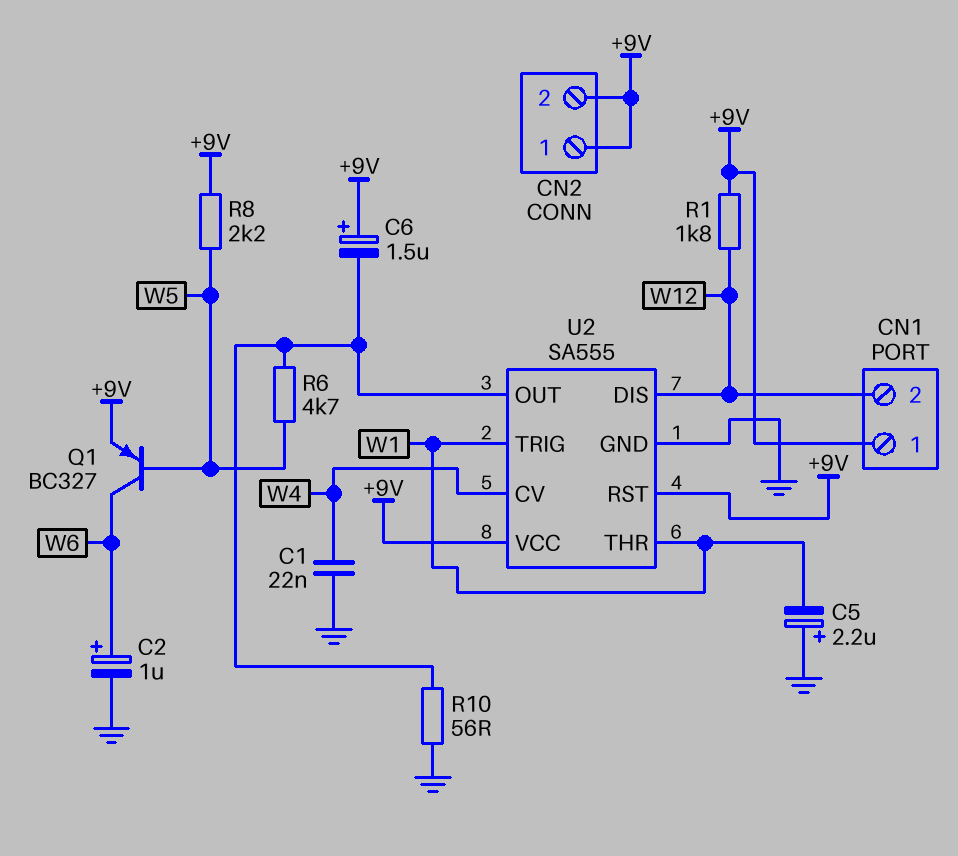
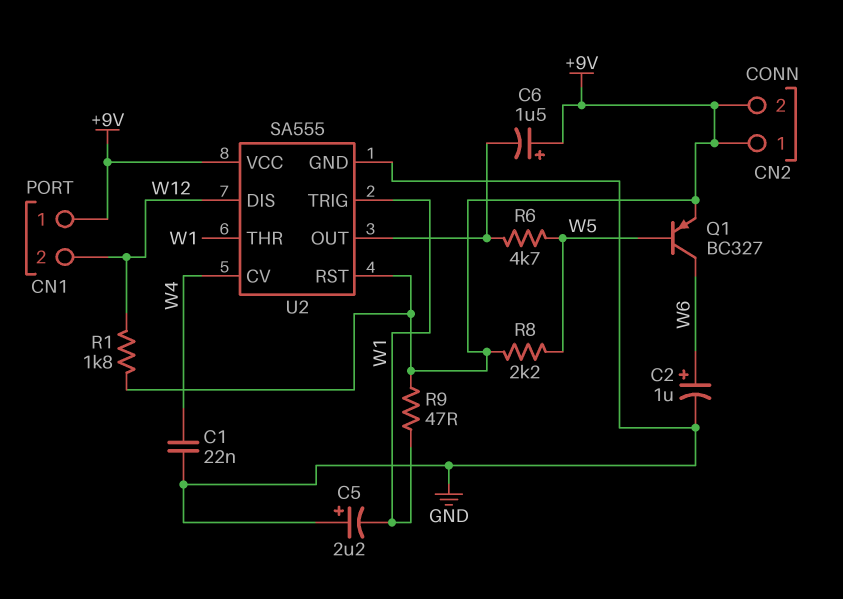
R9: none -> 47 (+9V, W1)
R10: 56 (GND, U2/OUT) -> none

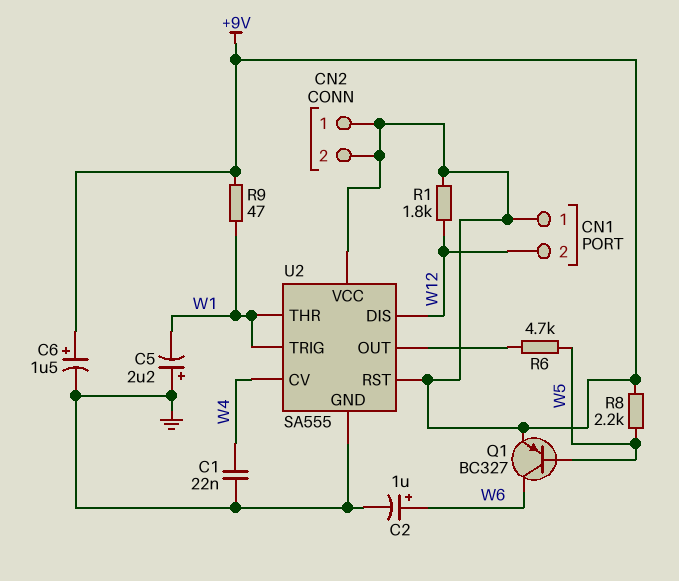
C6: 1.5uF (plus +9V, minus U2/OUT) -> 1.5uF (plus +9V, minus GND)

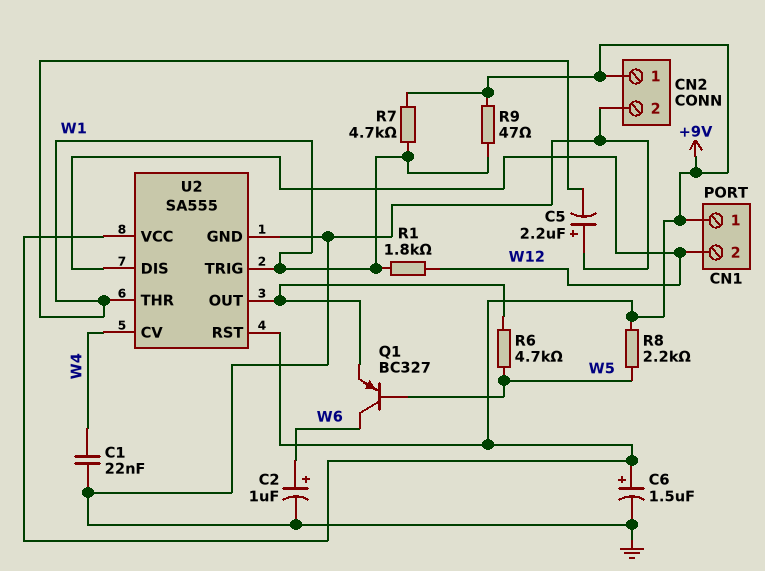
CN2 pin 2: +9V -> GND
Q1: PNP BC327 (B W5, C W6, E +9V) -> PNP BC327 (B W5, C W6, E U2/OUT)
R1: 1.8k (+9V, W12) -> 1.8k (W1, W12)
R7: none -> 4.7k (+9V, W1)

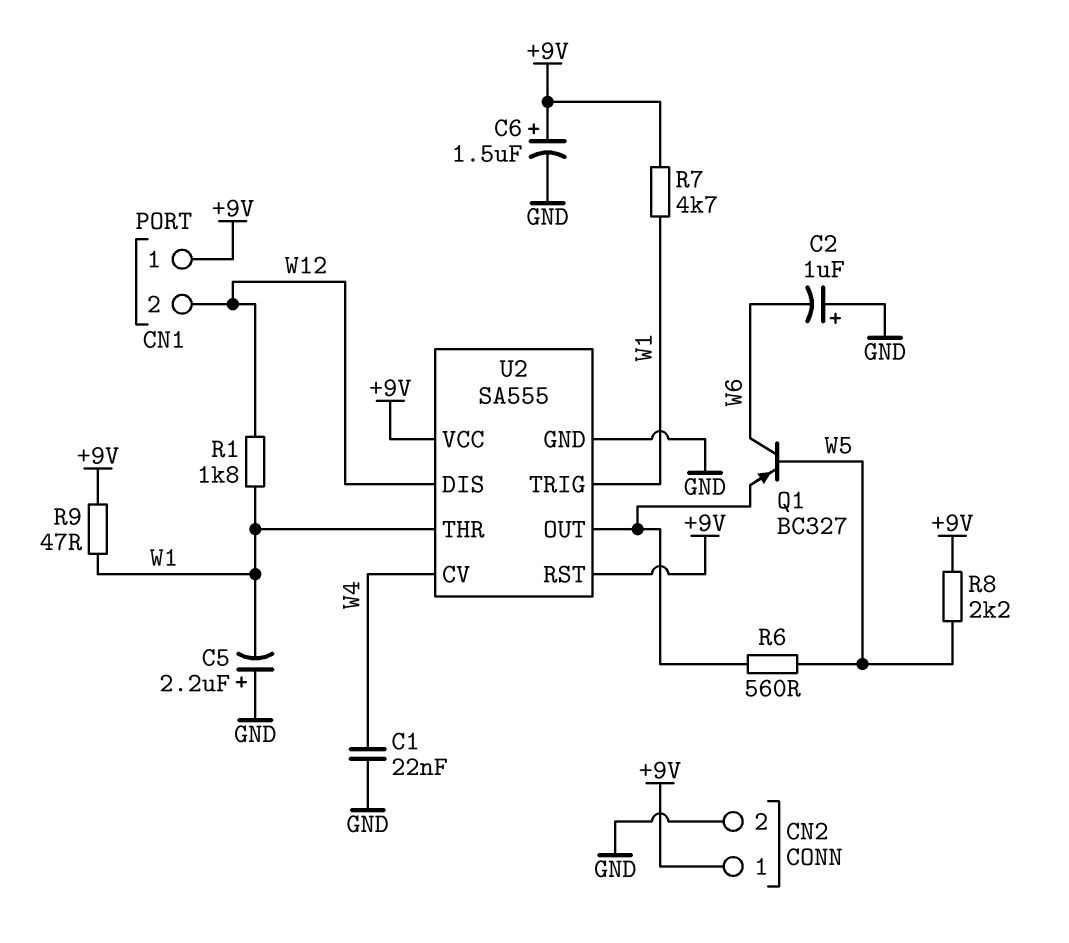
C2: 1uF (plus W6, minus GND) -> 1uF (plus GND, minus W6)
R6: 4.7k (U2/OUT, W5) -> 560 (U2/OUT, W5)

